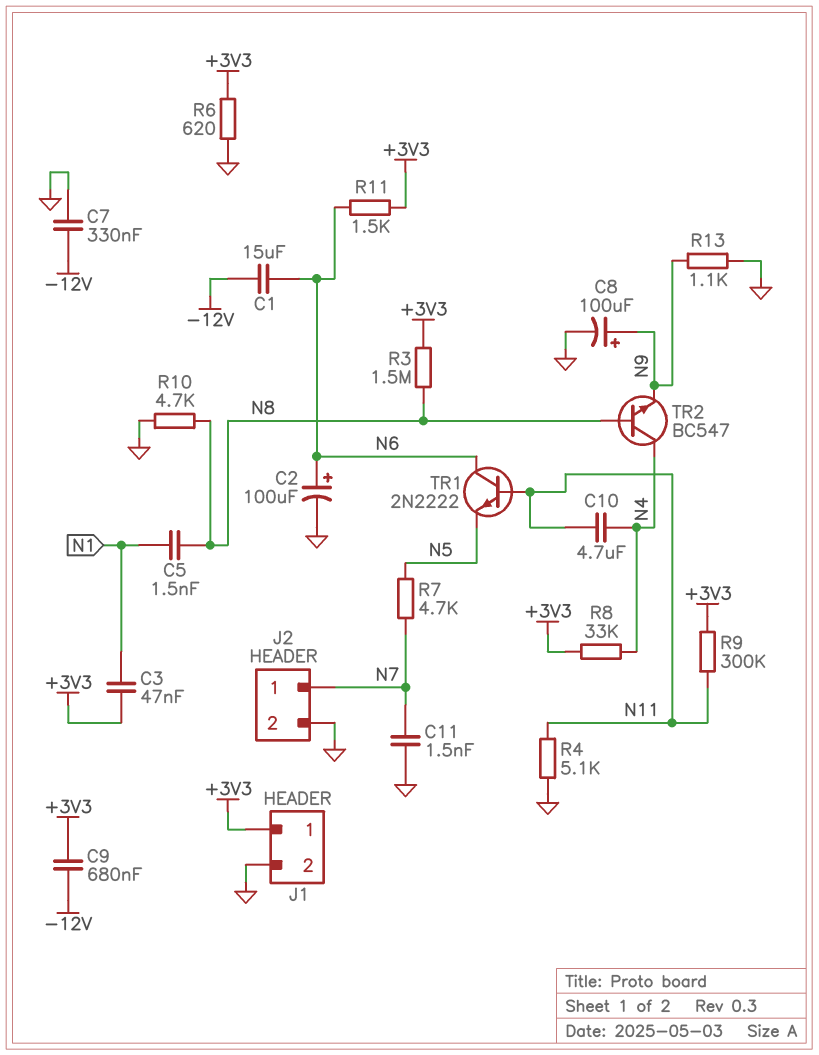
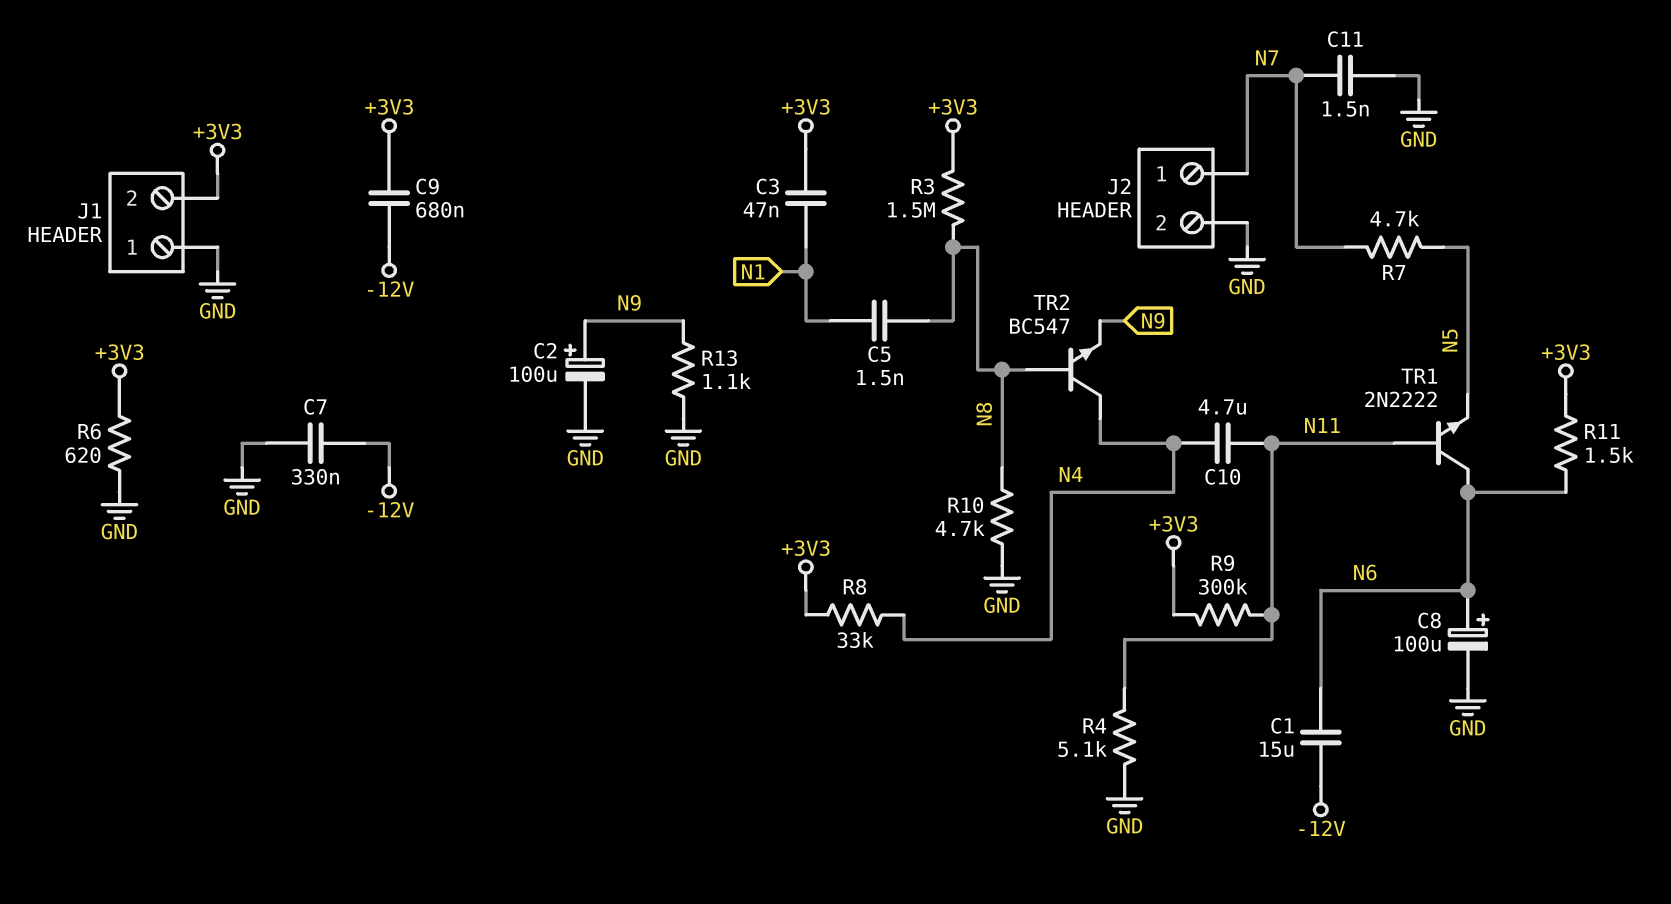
C2: 100uF (plus N6, minus GND) -> 100uF (plus N9, minus GND)
C8: 100uF (plus N9, minus GND) -> 100uF (plus N6, minus GND)
J1 pin 1: +3V3 -> GND
J1 pin 2: GND -> +3V3

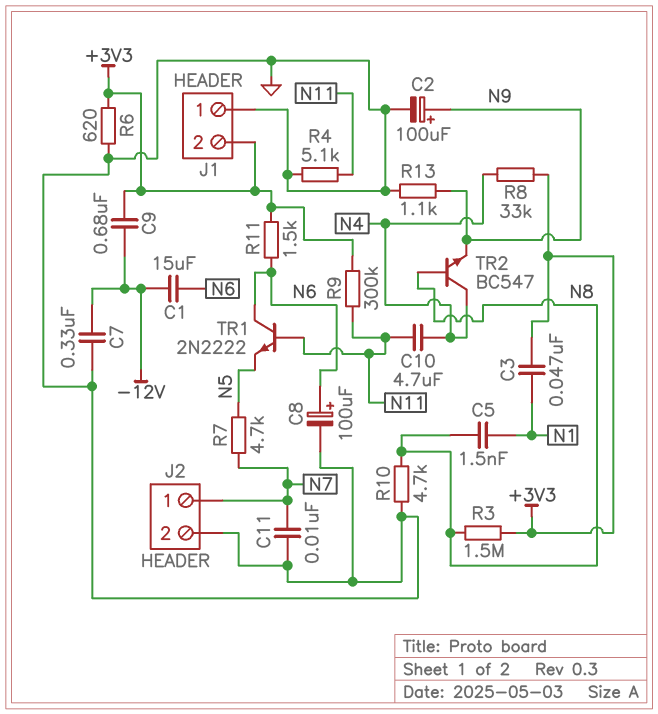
C11: 1.5nF (GND, N7) -> 10nF (GND, N7)

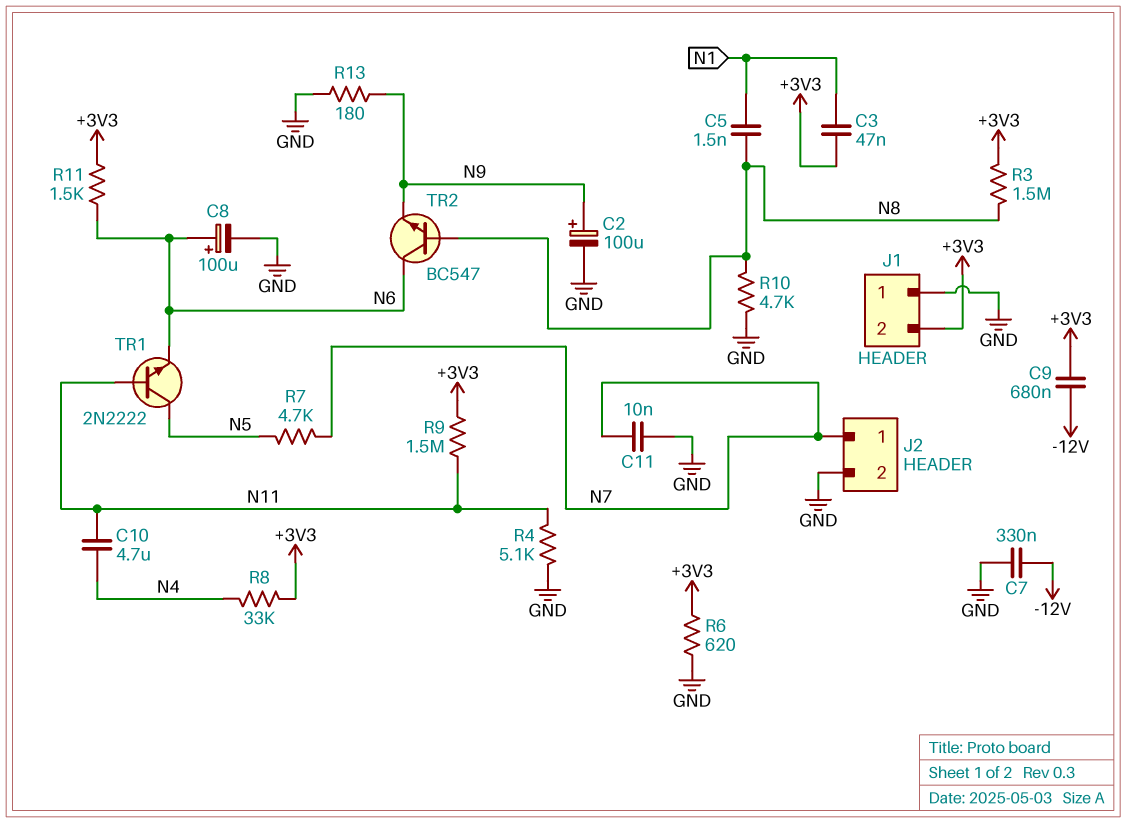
C1: 15uF (-12V, N6) -> none
R9: 300k (+3V3, N11) -> 1.5M (+3V3, N11)
R13: 1.1k (GND, N9) -> 180 (GND, N9)
TR1: NPN 2N2222 (B N11, C N6, E N5) -> NPN 2N2222 (B N11, C N5, E N6)
TR2: NPN BC547 (B N8, C N4, E N9) -> NPN BC547 (B N8, C N6, E N9)

